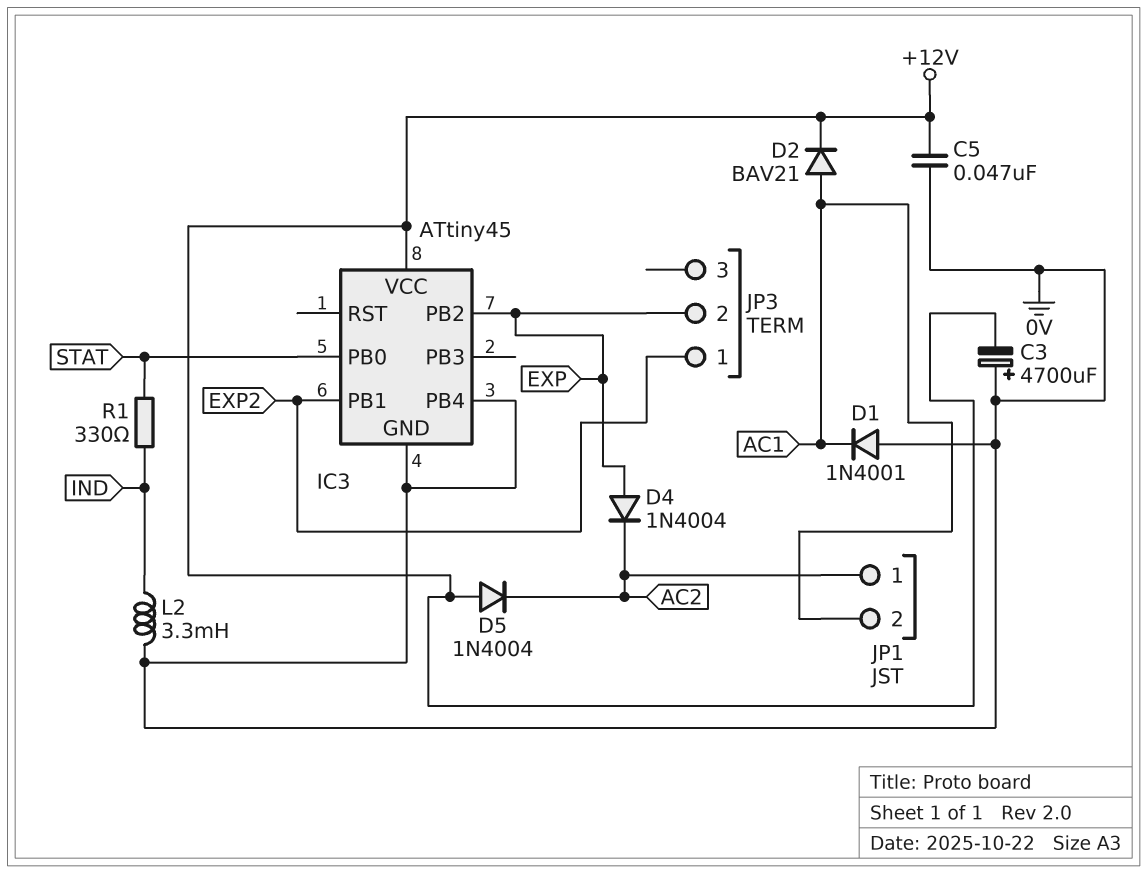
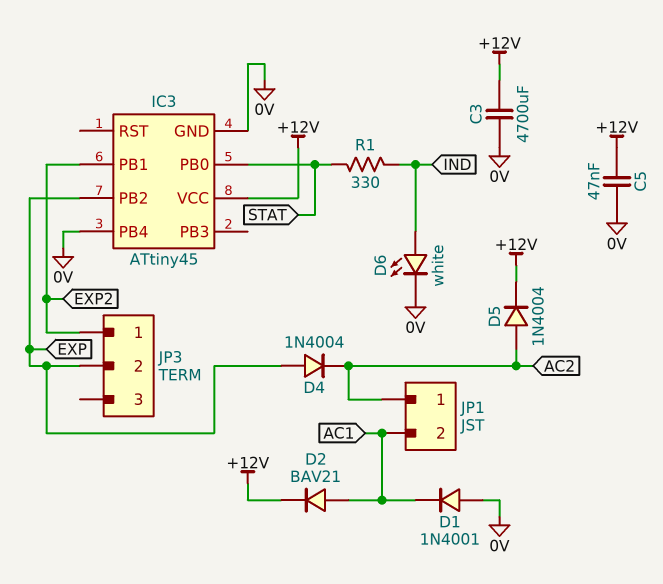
C3: 4700uF (plus 0V, minus +12V) -> 4700uF (+12V, 0V)
D5: diode 1N4004 (A +12V, K AC2) -> diode 1N4004 (A AC2, K +12V)
D6: none -> LED white (A IND, K 0V)
L2: 3.3mH (0V, IND) -> none

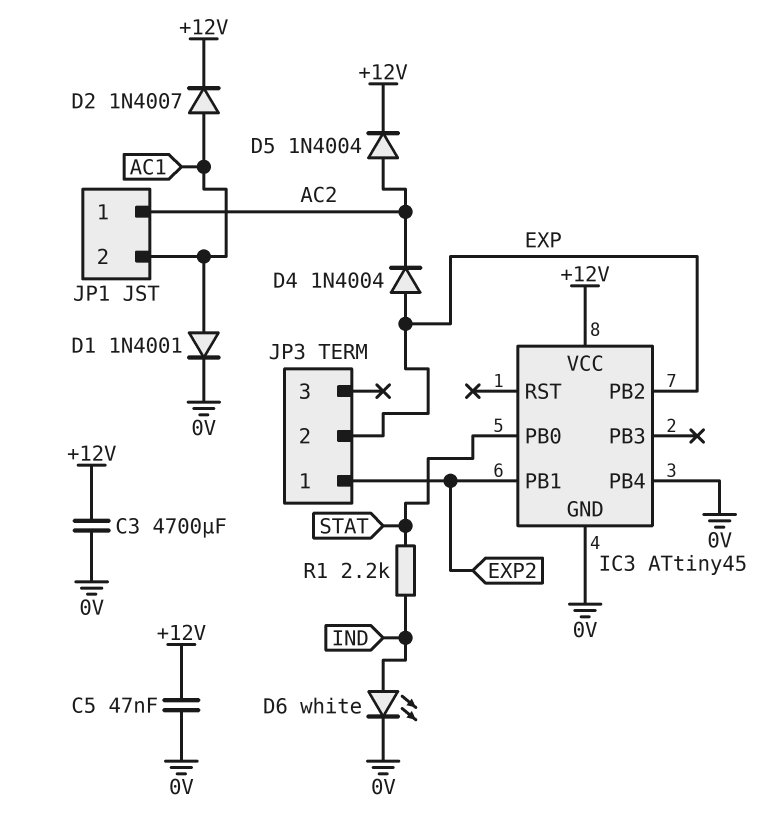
D1: diode 1N4001 (A 0V, K AC1) -> diode 1N4001 (A AC1, K 0V)
D2: diode BAV21 (A AC1, K +12V) -> diode 1N4007 (A AC1, K +12V)
R1: 330 (IND, STAT) -> 2.2k (IND, STAT)

